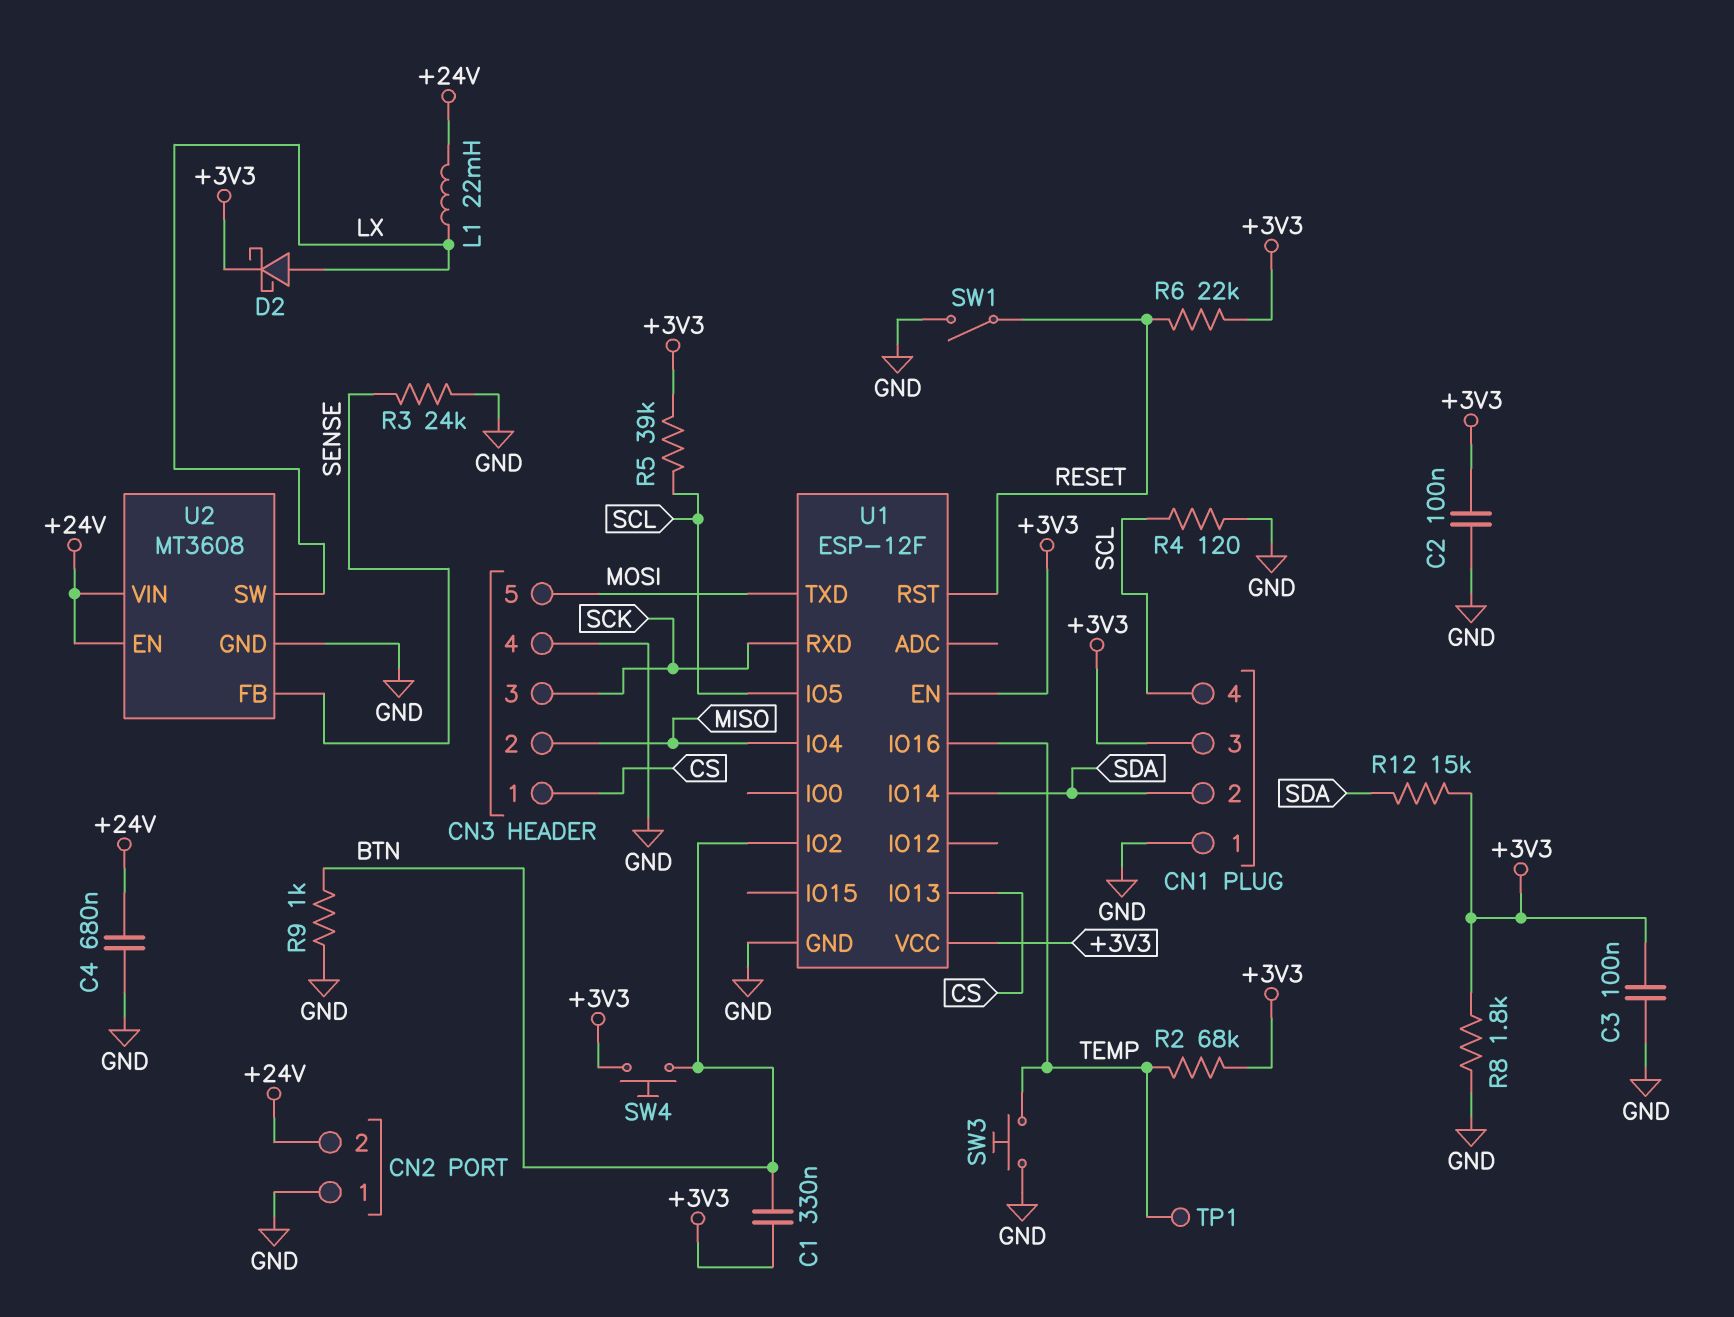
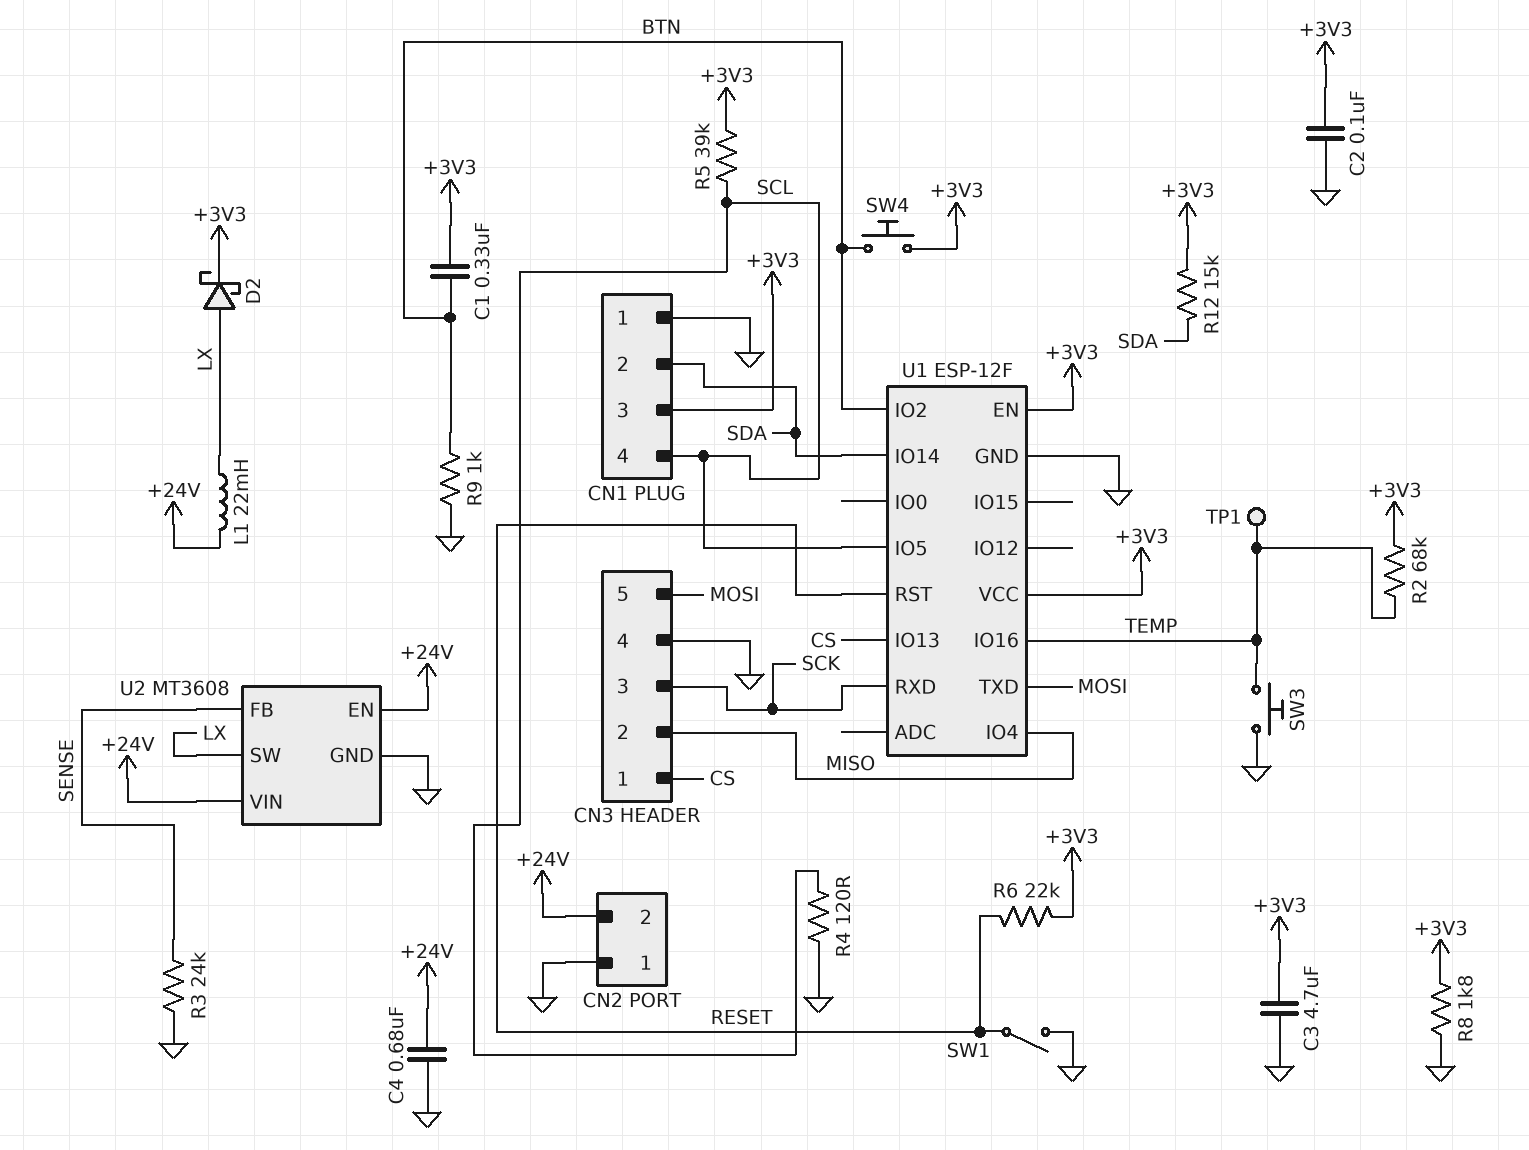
C3: 100nF (+3V3, GND) -> 4.7uF (+3V3, GND)

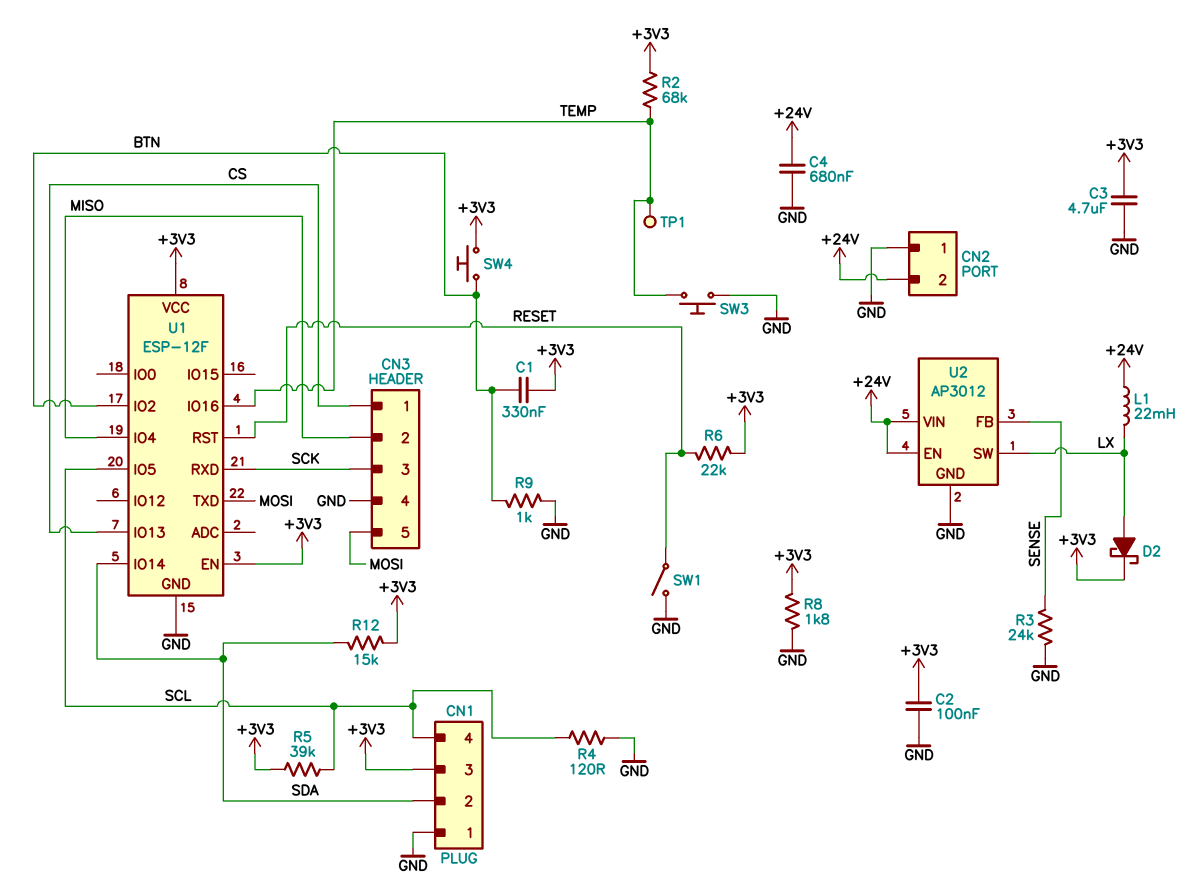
U2: MT3608 -> AP3012

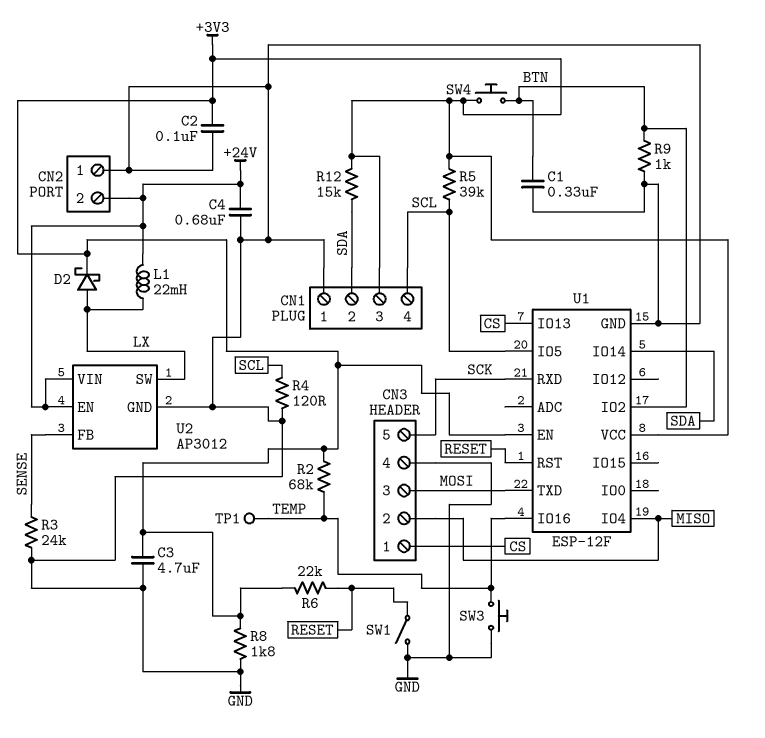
C1: 330nF (+3V3, BTN) -> 330nF (BTN, GND)
CN3 pin 3: SCK -> MOSI
CN3 pin 5: MOSI -> SCK

